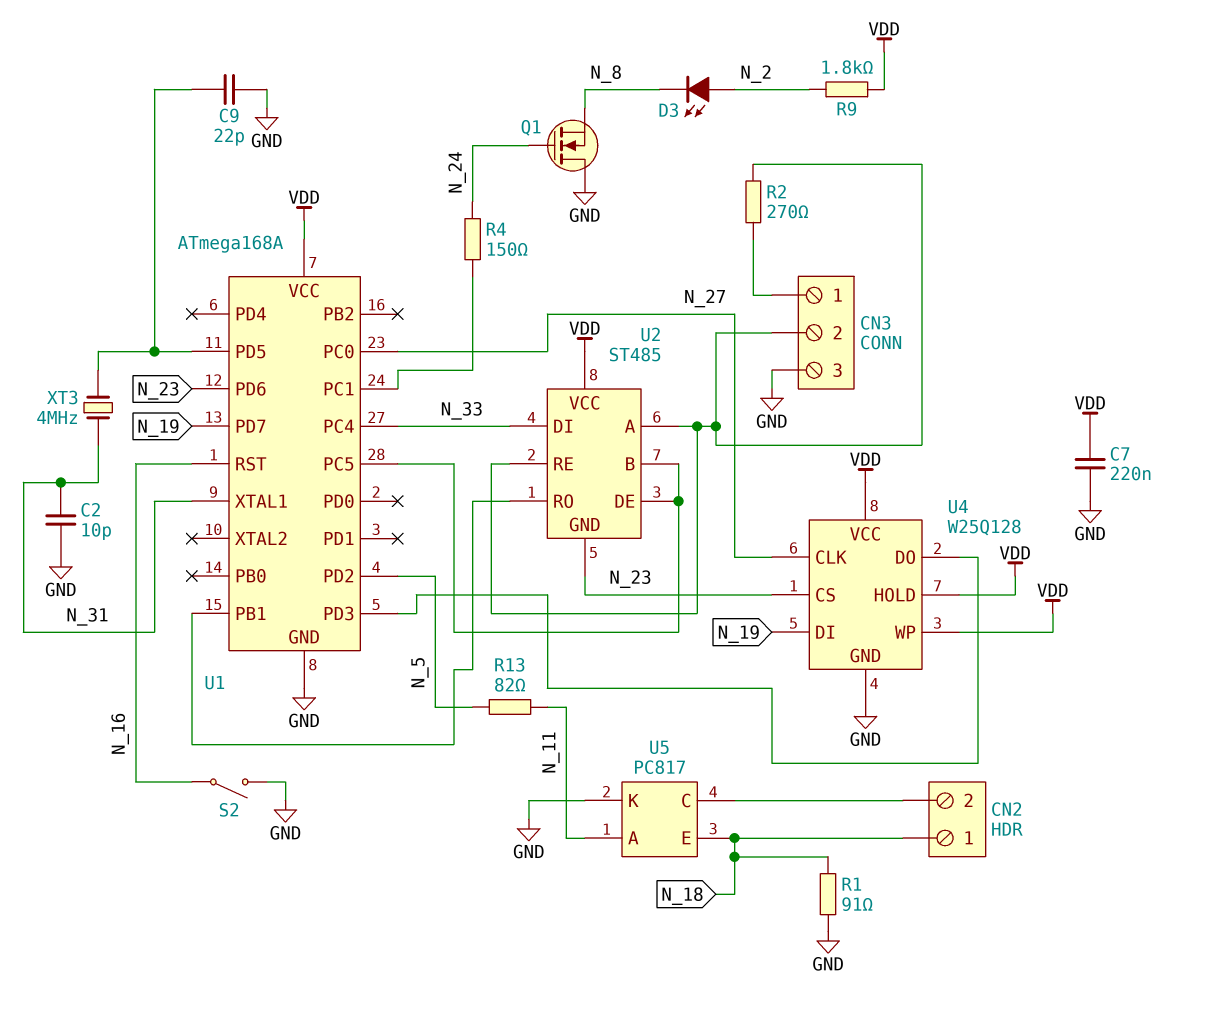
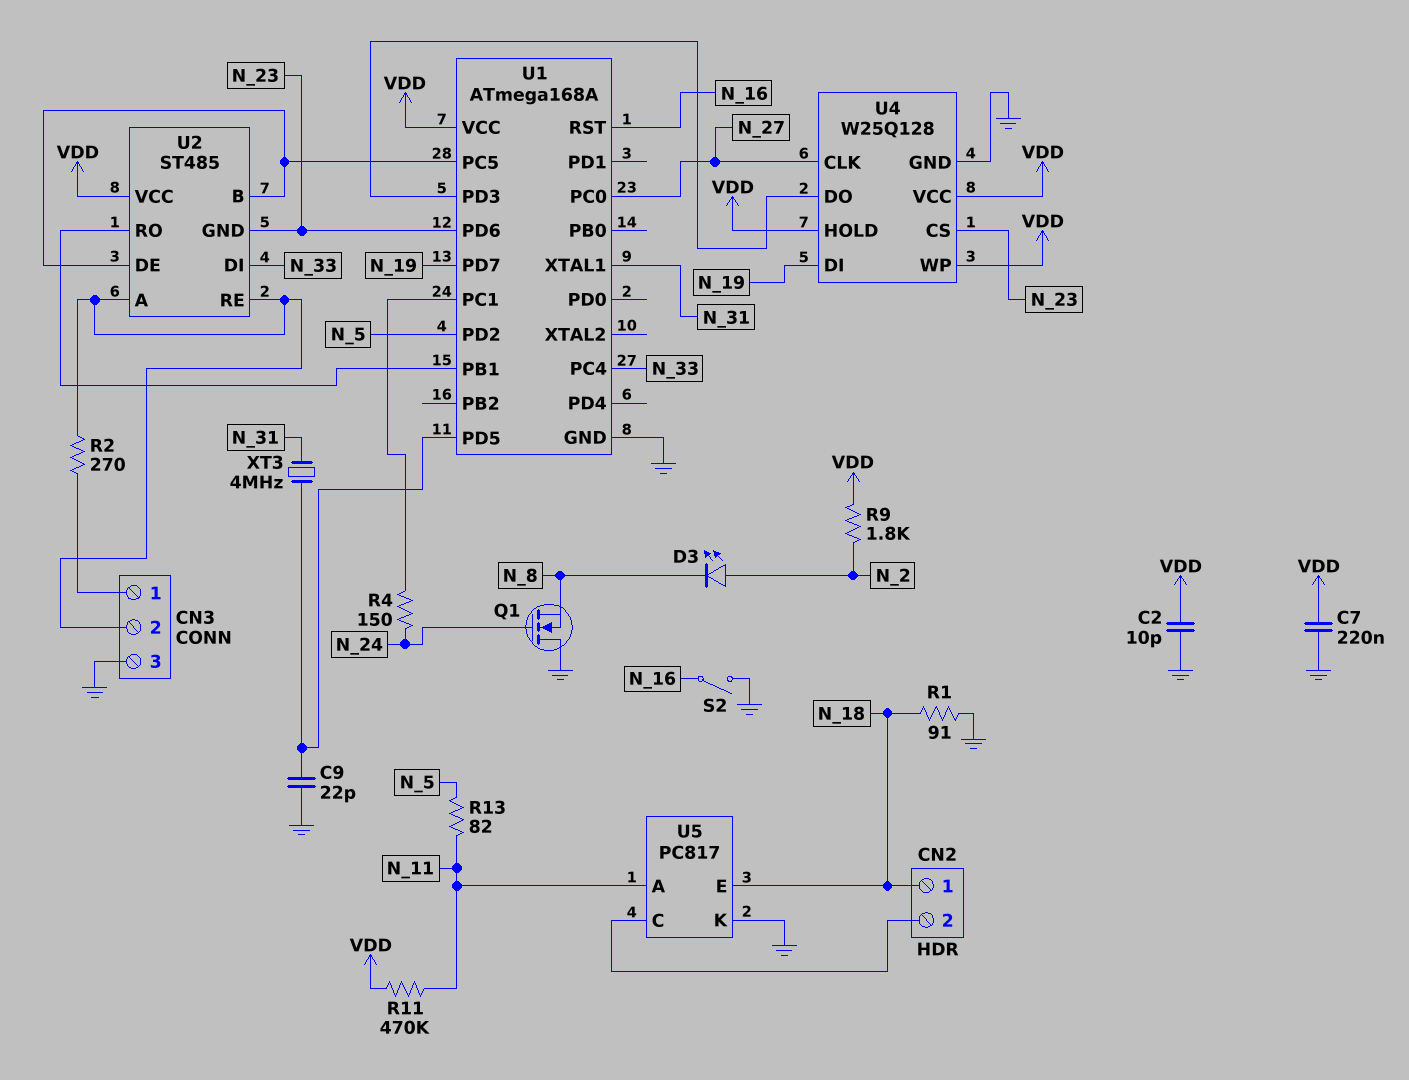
C2: 10pF (GND, N_31) -> 10pF (GND, VDD)
R11: none -> 470k (N_11, VDD)

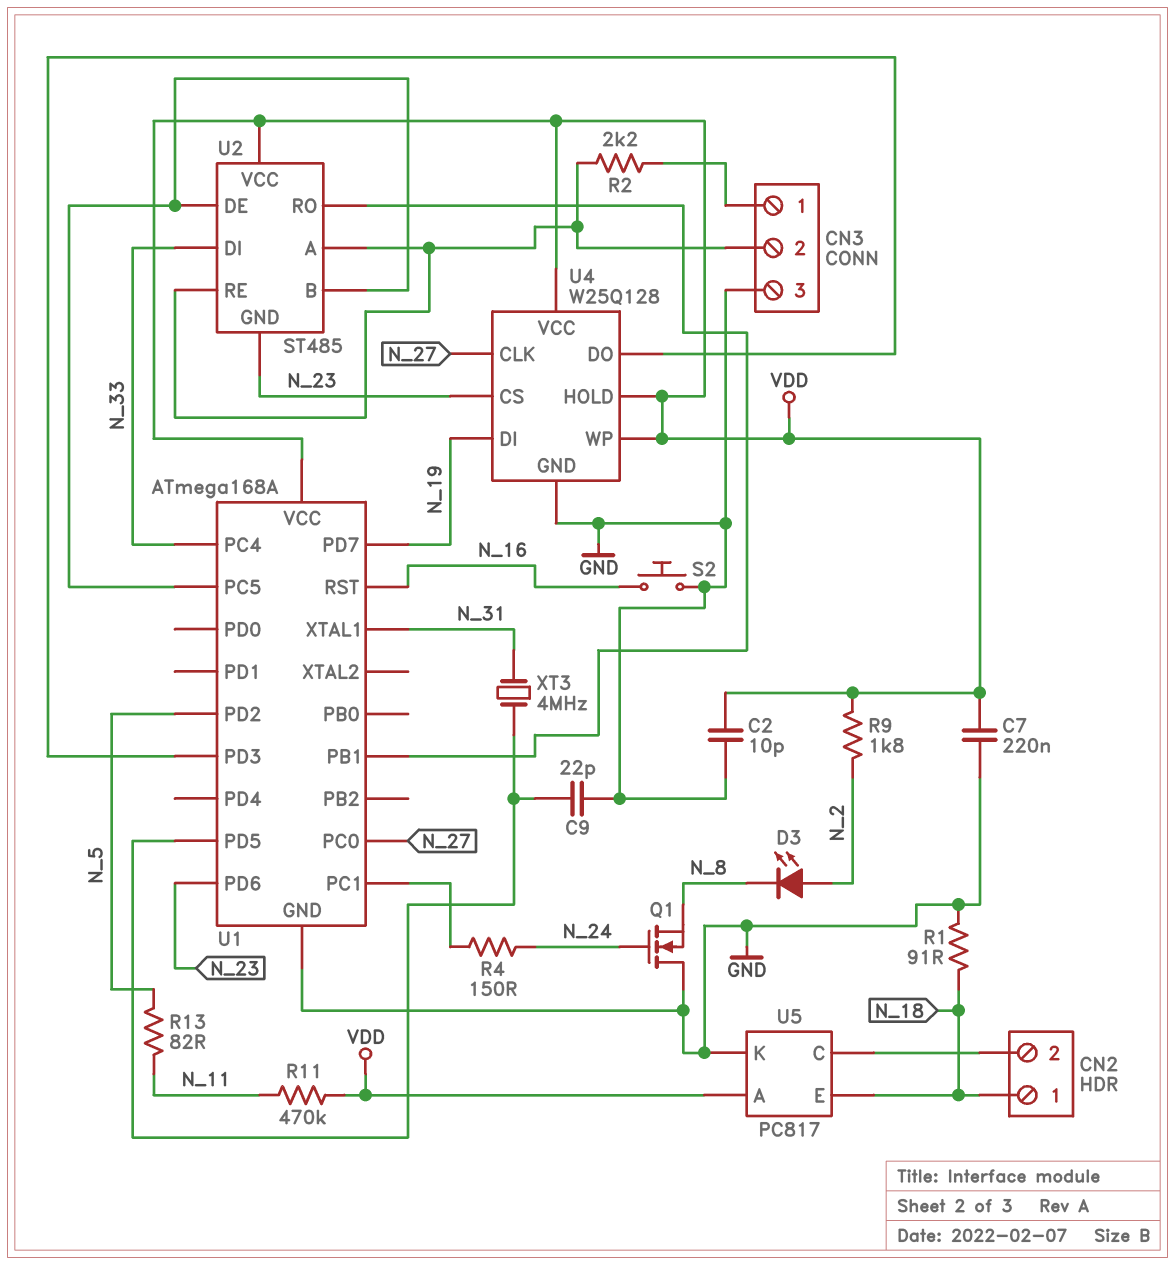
R2: 270 (CN3/1, CN3/2) -> 2.2k (CN3/1, CN3/2)
S2: switch (GND, N_16) -> button (GND, N_16)
U5 pin A: N_11 -> VDD

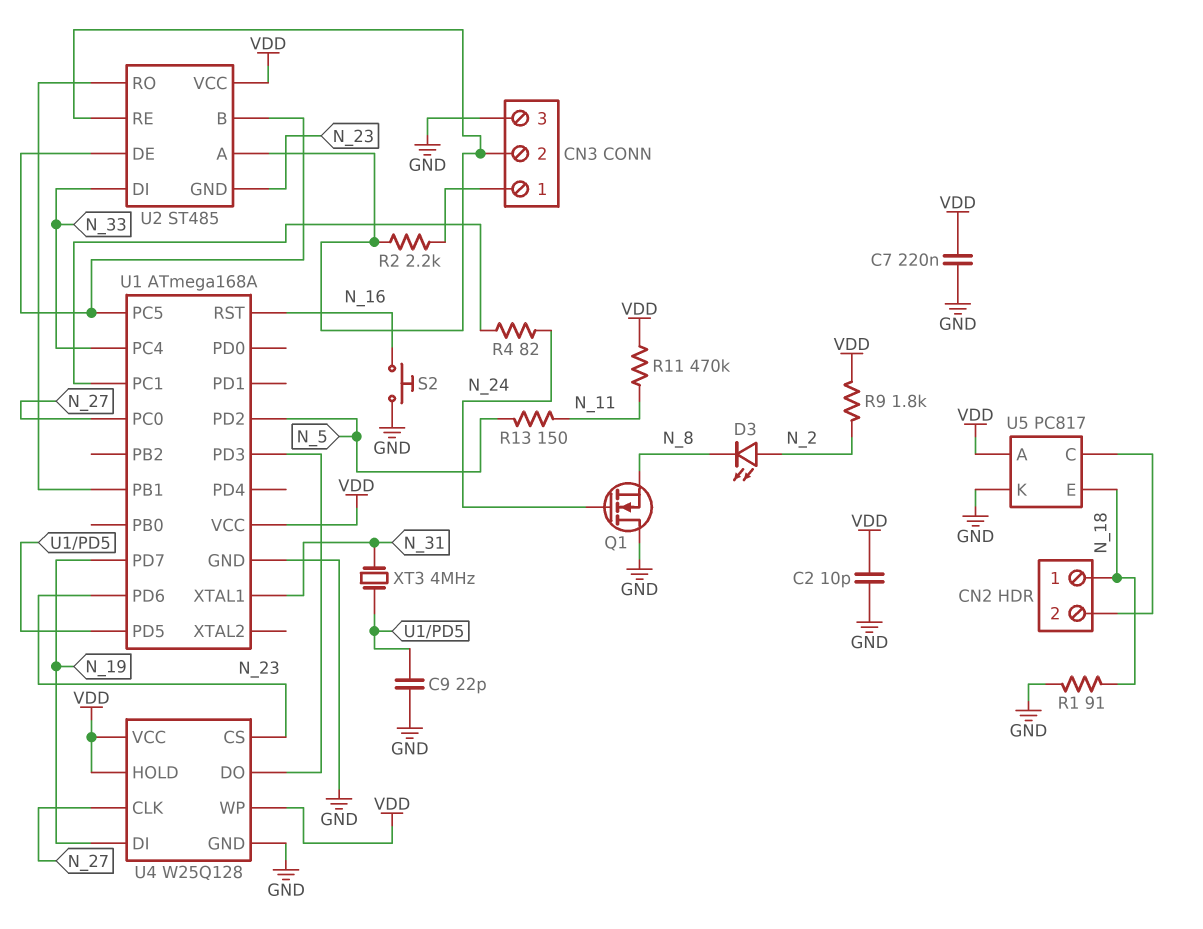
R4: 150 (N_24, U1/PC1) -> 82 (N_24, U1/PC1)
R13: 82 (N_5, N_11) -> 150 (N_5, N_11)

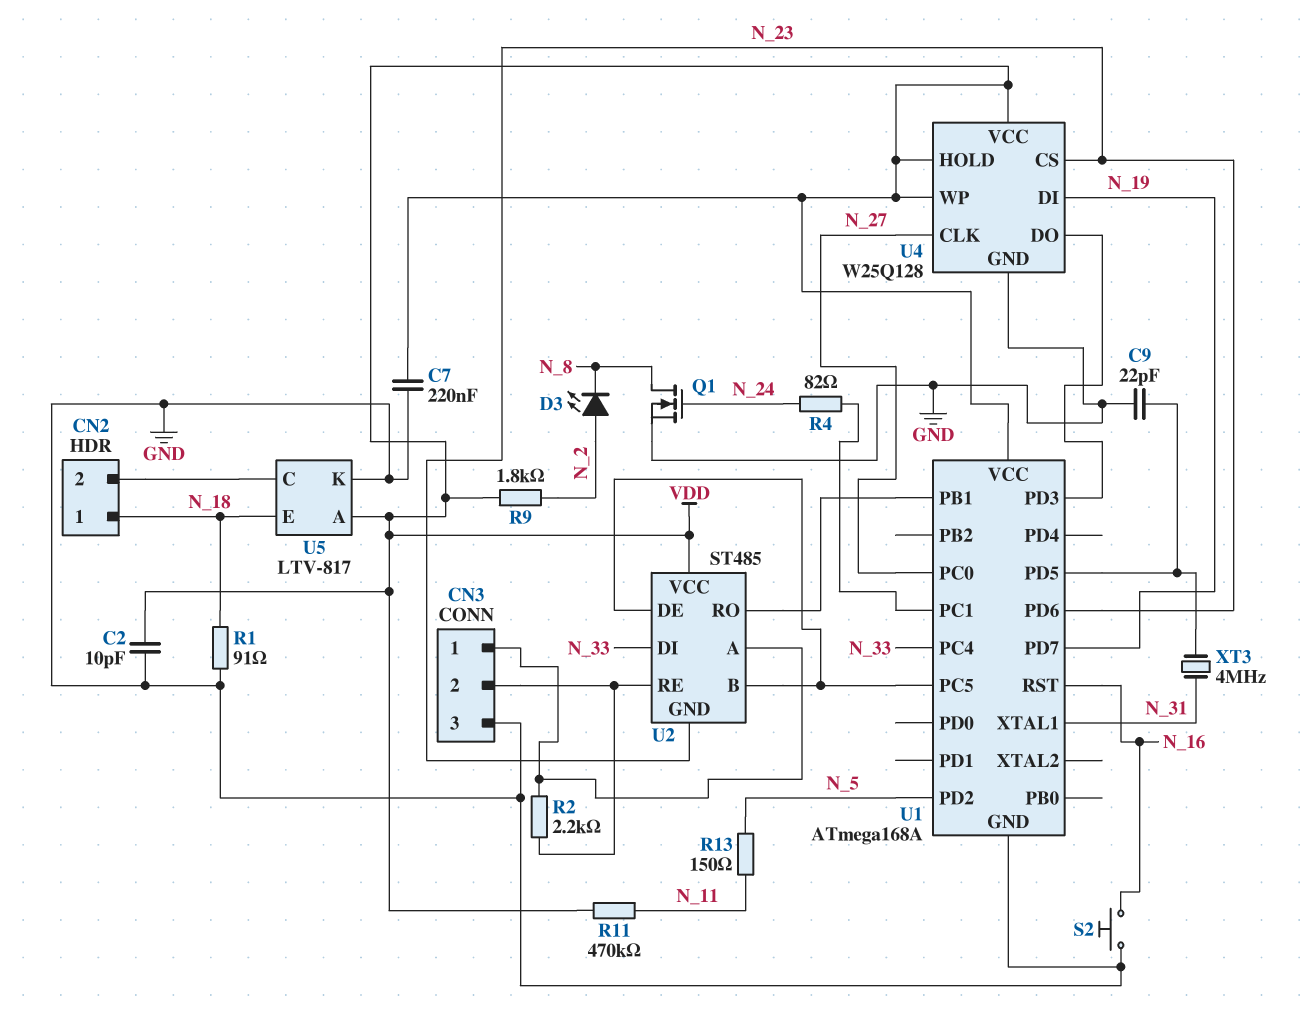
Q1: NMOS (G N_24, D GND, S N_8) -> NMOS (G N_24, D N_8, S GND)
U2 pin A: CN3/2 -> CN3/1
U5: PC817 -> LTV-817

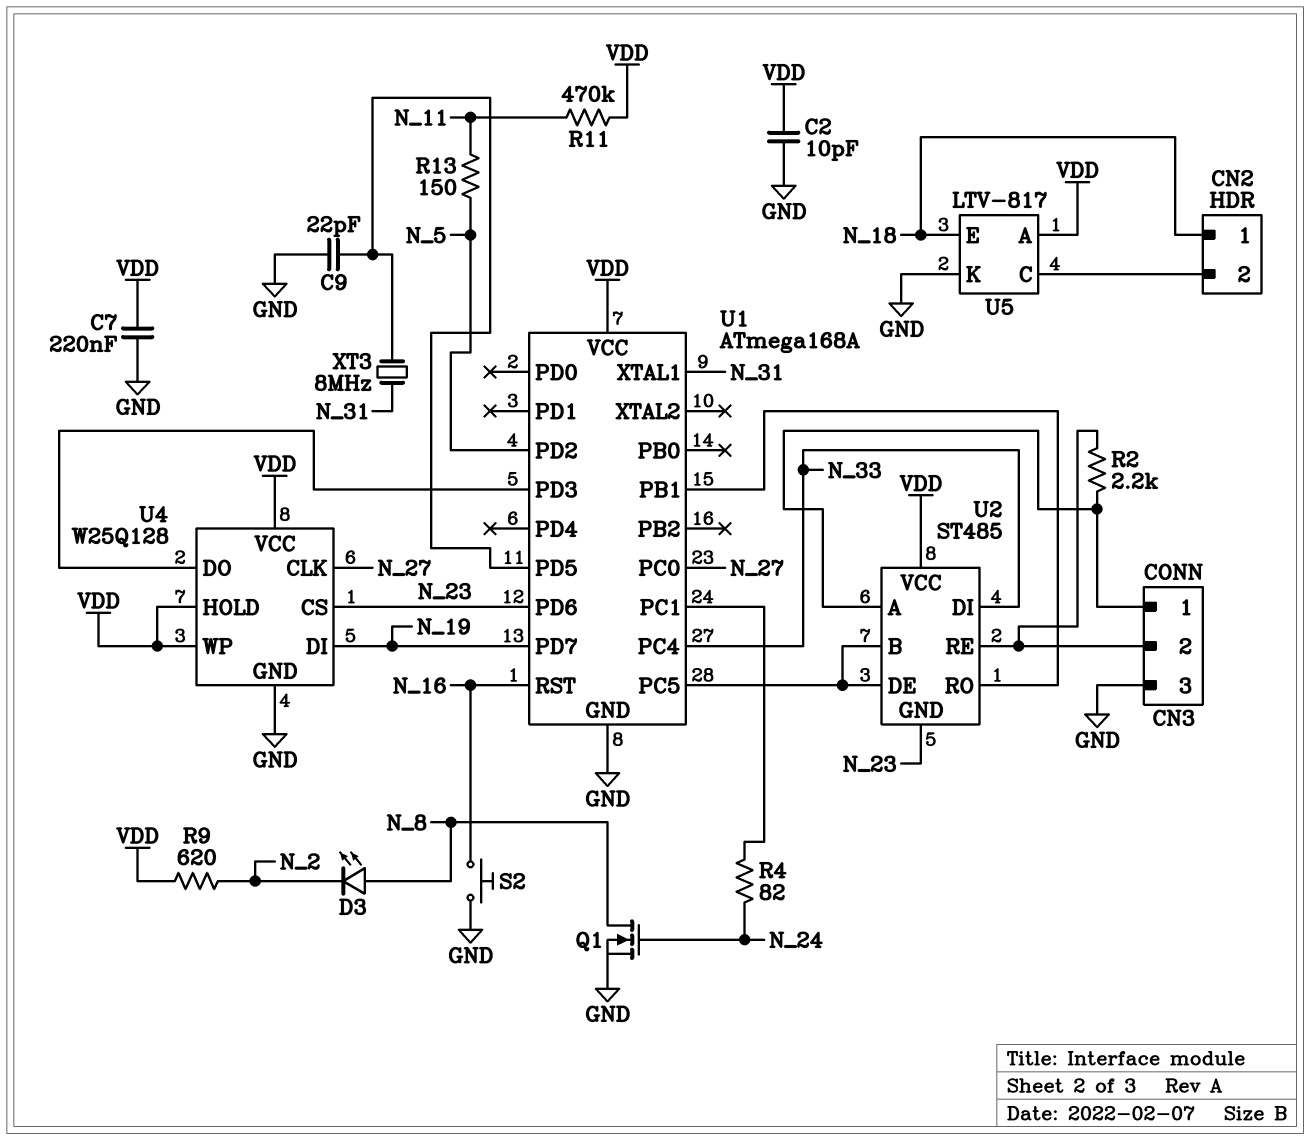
D3: LED (A N_2, K N_8) -> LED (A N_8, K N_2)
R1: 91 (GND, N_18) -> none
R9: 1.8k (N_2, VDD) -> 620 (N_2, VDD)
XT3: 4MHz (N_31, U1/PD5) -> 8MHz (N_31, U1/PD5)

